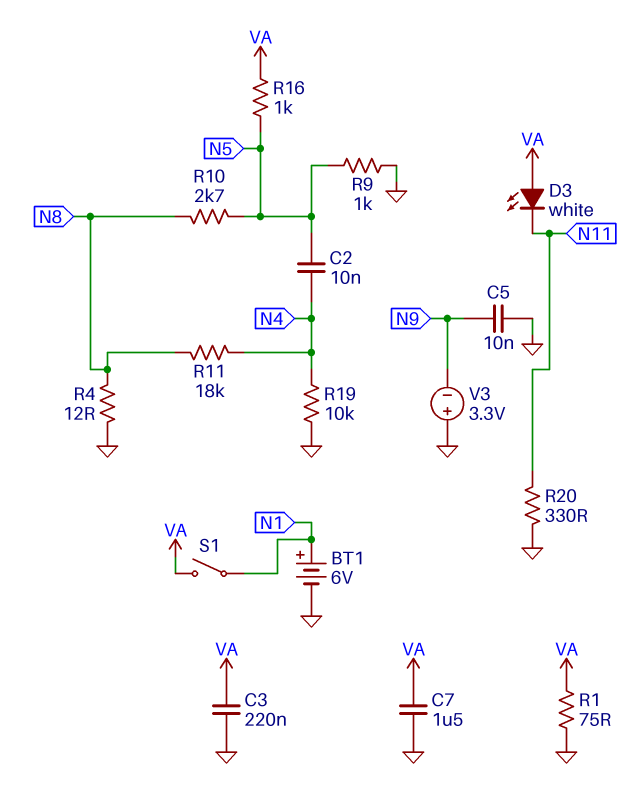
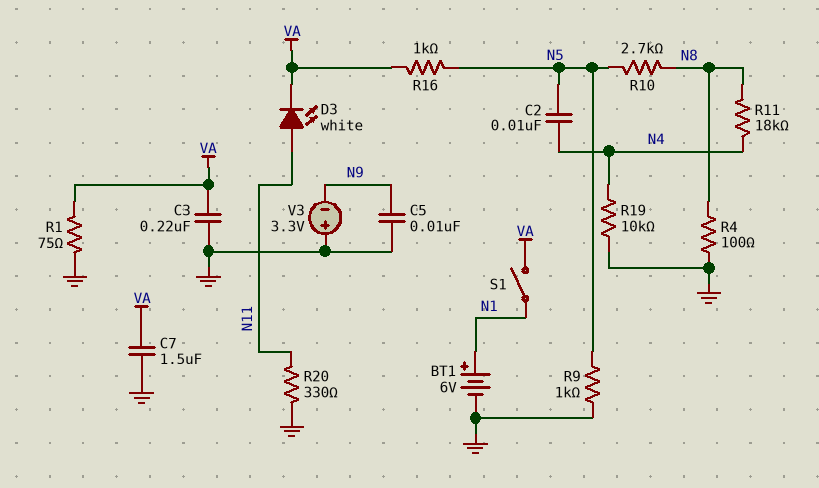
D3: LED white (A VA, K N11) -> LED white (A N11, K VA)
R4: 12 (GND, N8) -> 100 (GND, N8)

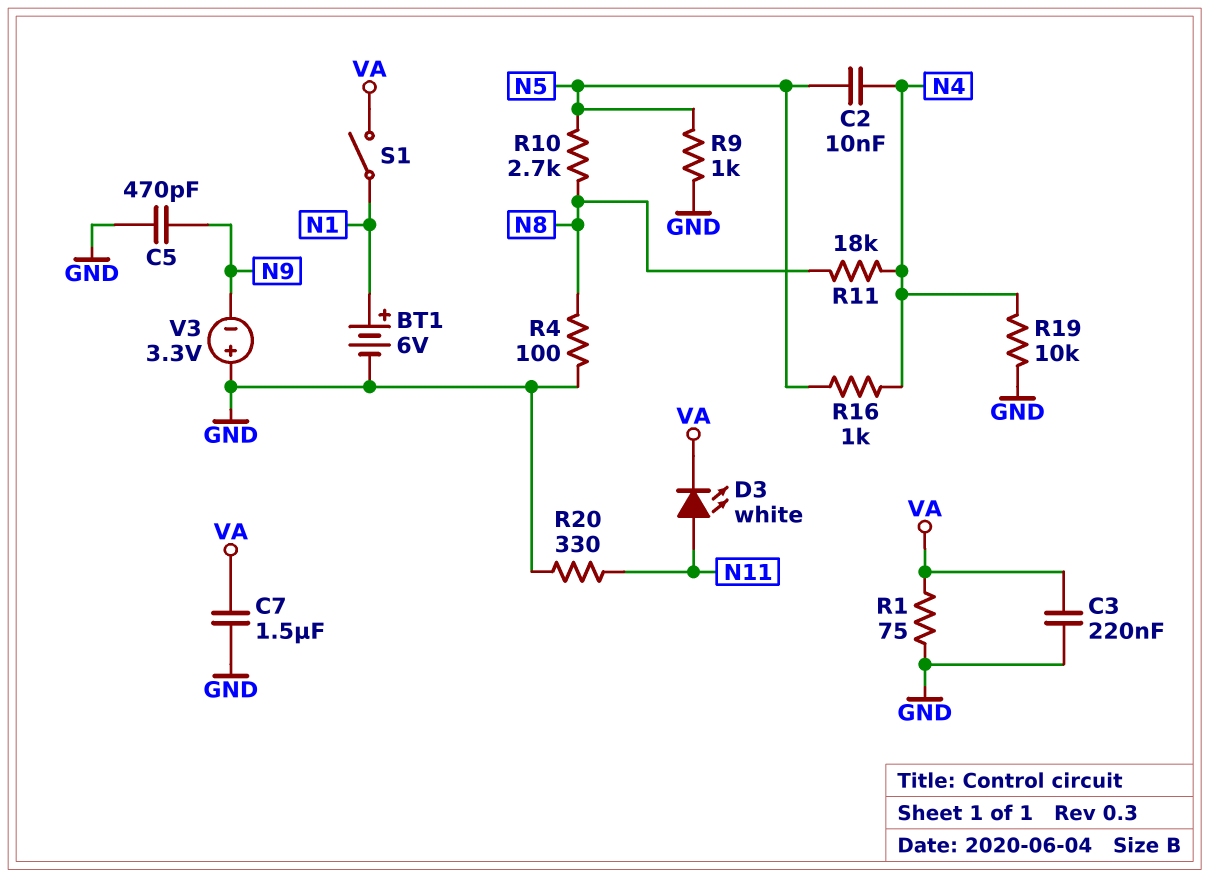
C5: 10nF (GND, N9) -> 470pF (GND, N9)
R16: 1k (N5, VA) -> 1k (N4, N5)

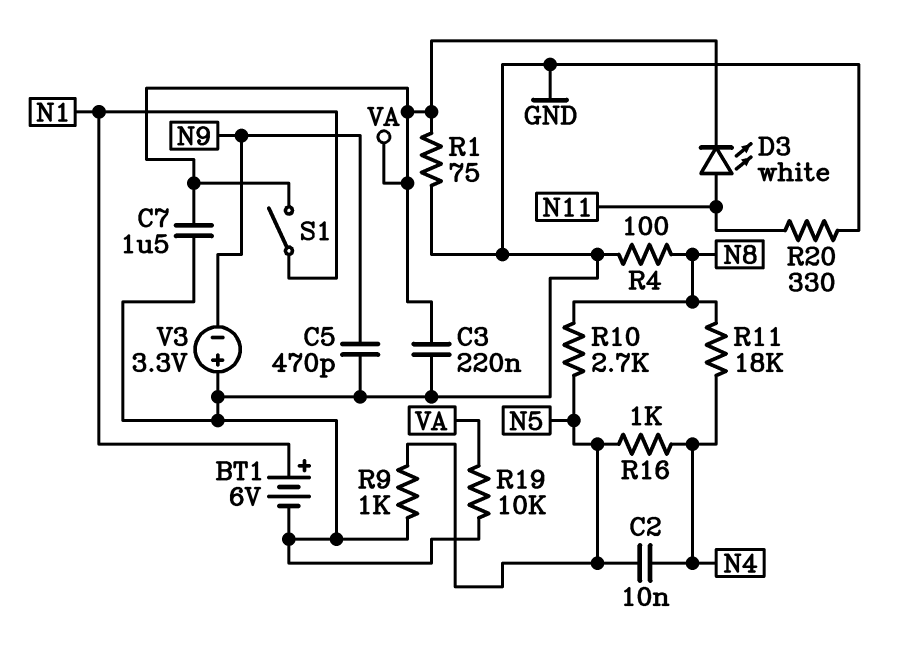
R19: 10k (GND, N4) -> 10k (GND, VA)

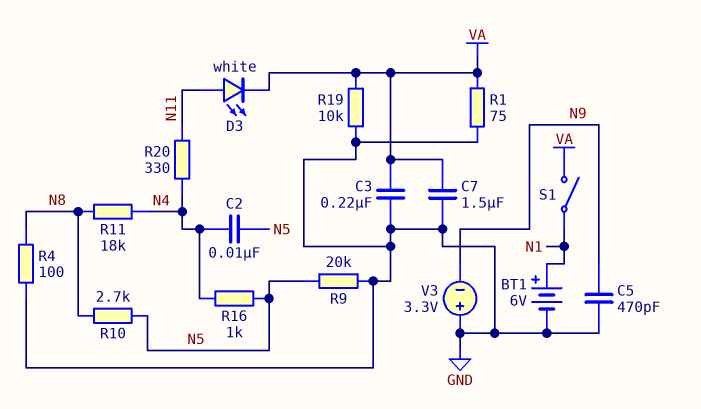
R9: 1k (GND, N5) -> 20k (GND, N5)
R20: 330 (GND, N11) -> 330 (N4, N11)

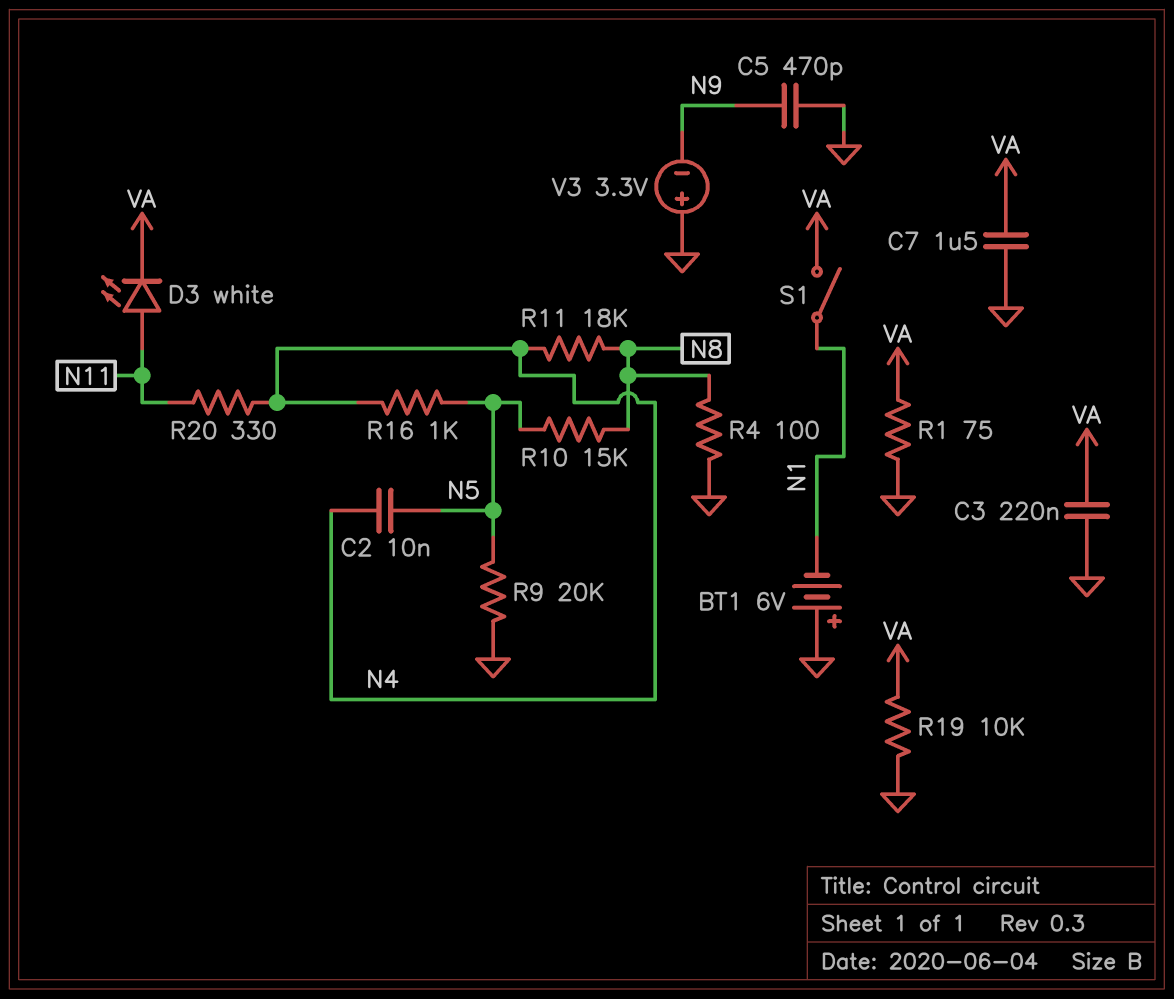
BT1: 6V (plus N1, minus GND) -> 6V (plus GND, minus N1)
R10: 2.7k (N5, N8) -> 15k (N5, N8)

